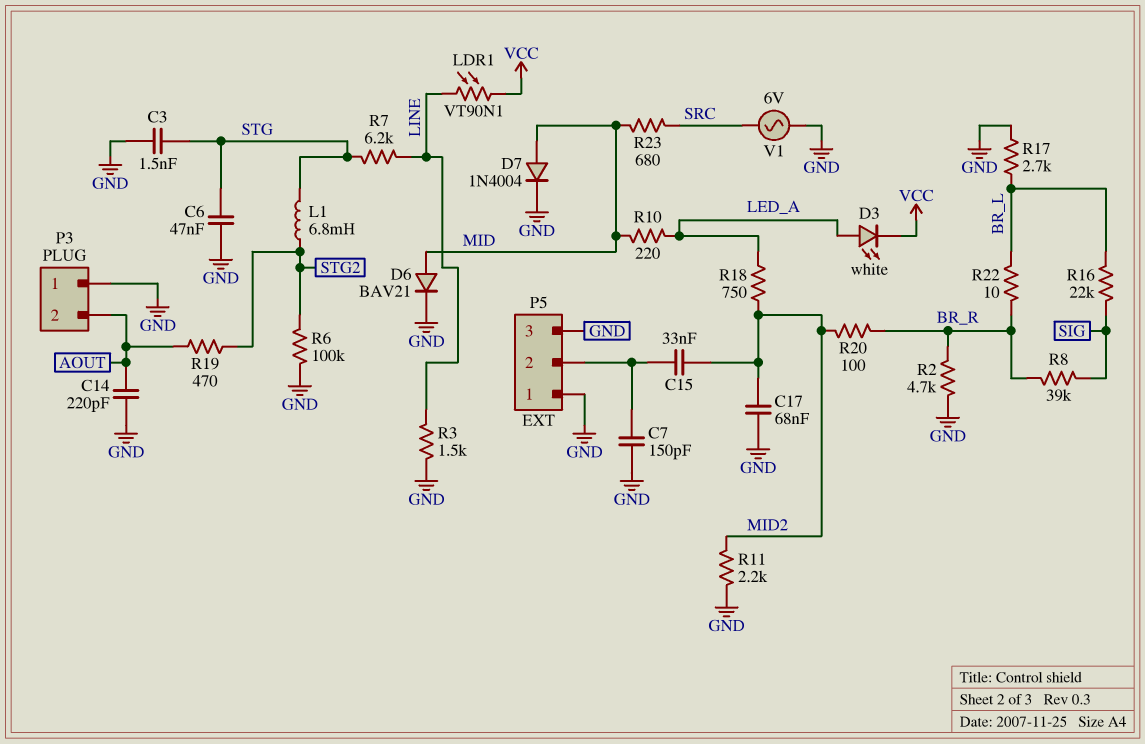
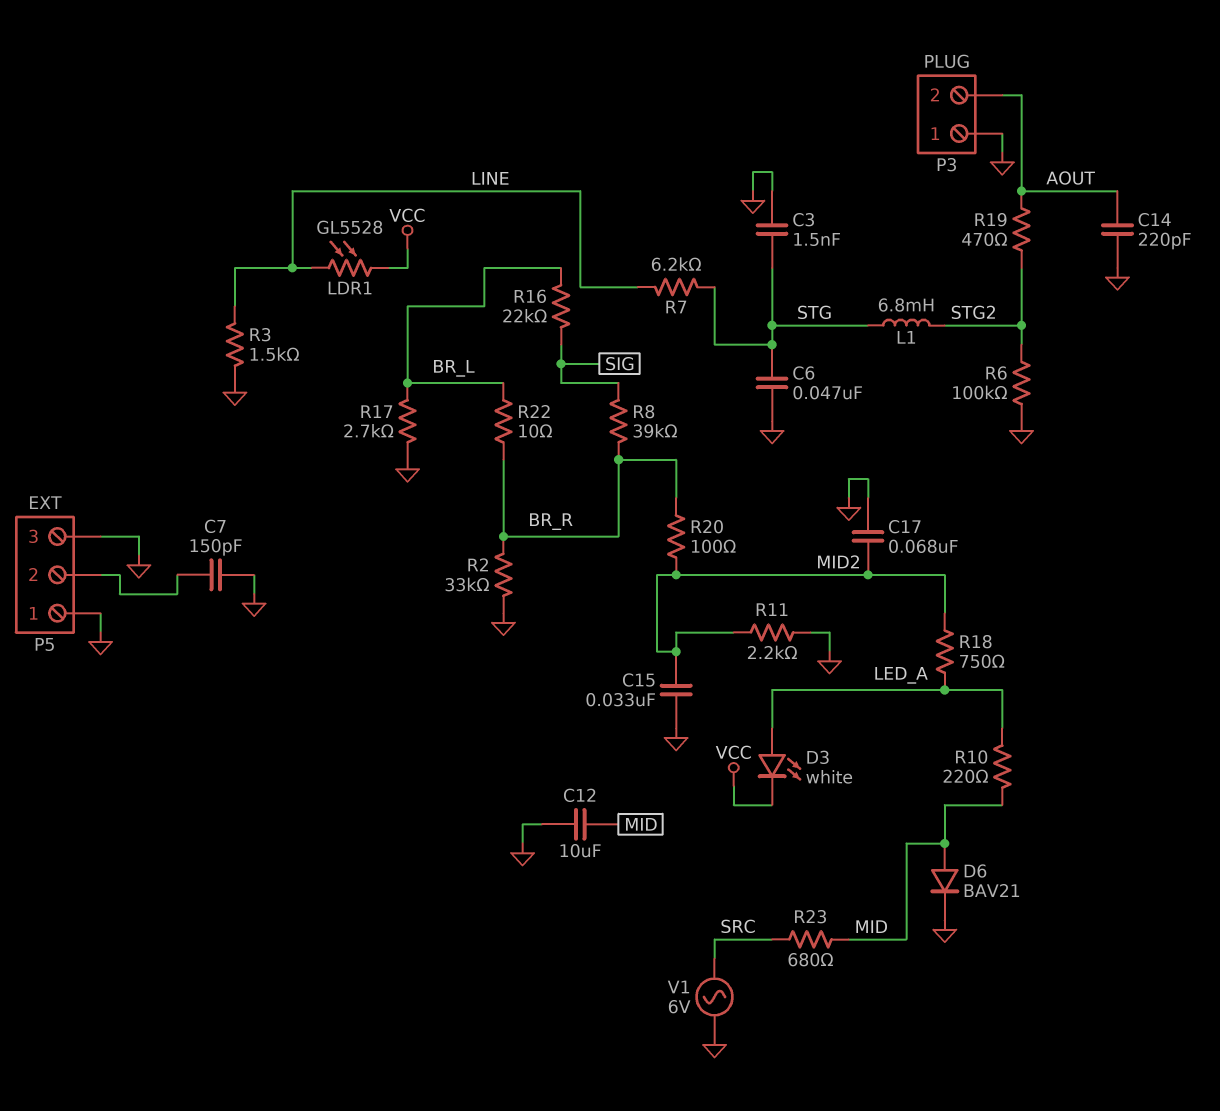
C12: none -> 10uF (GND, MID)
C15: 33nF (MID2, P5/2) -> 33nF (GND, MID2)
D7: diode 1N4004 (A MID, K GND) -> none
LDR1: VT90N1 (LINE, VCC) -> GL5528 (LINE, VCC)
R2: 4.7k (BR_R, GND) -> 33k (BR_R, GND)

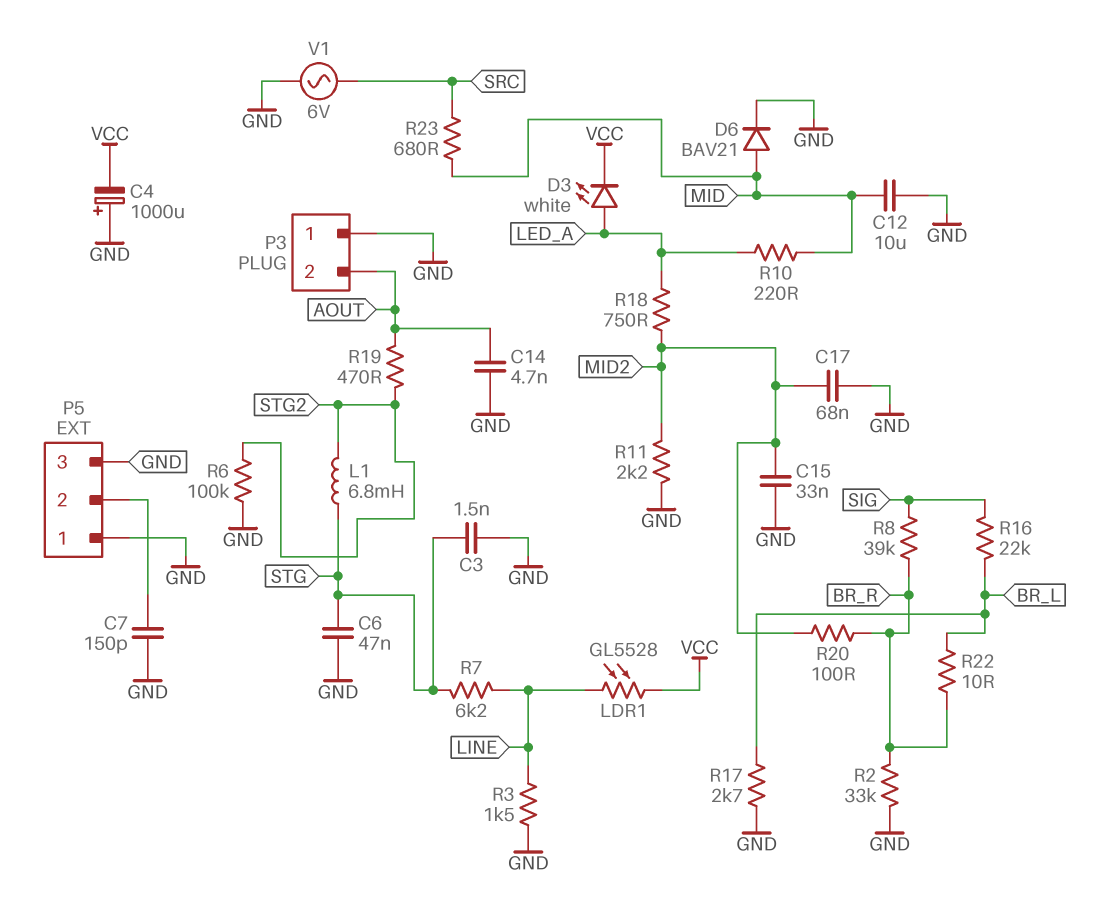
C4: none -> 1000uF (plus GND, minus VCC)
C14: 220pF (AOUT, GND) -> 4.7nF (AOUT, GND)

